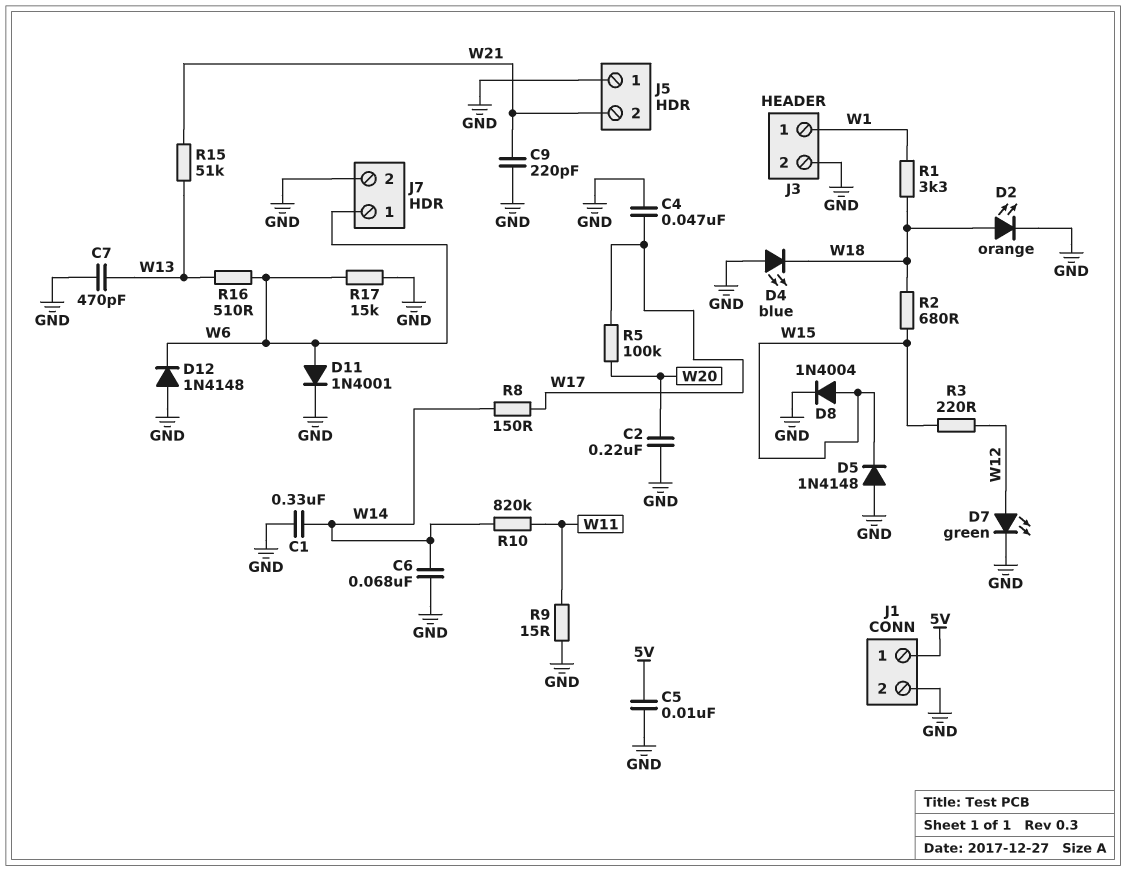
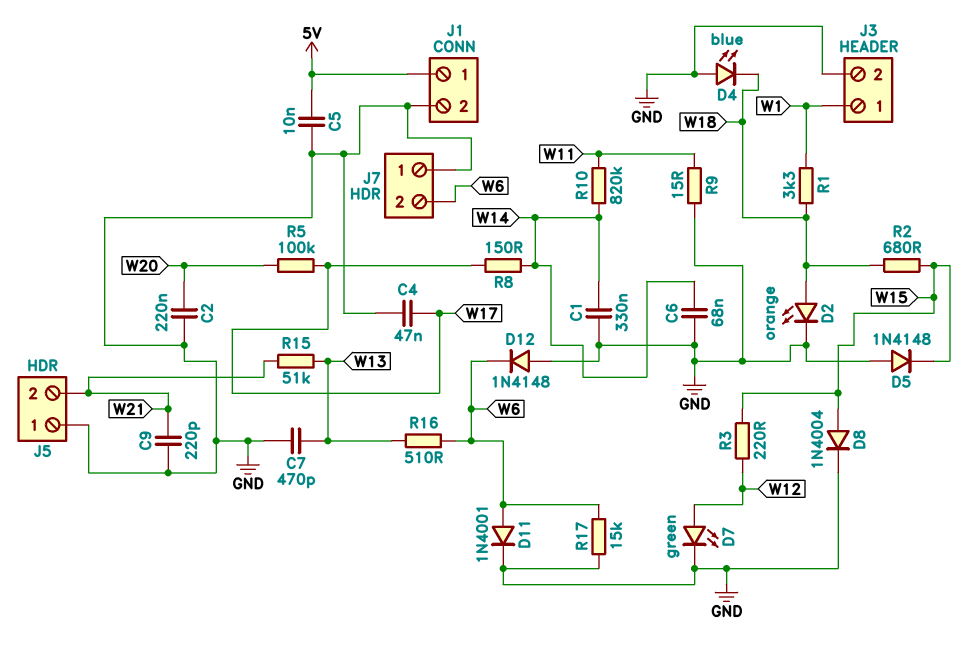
J7 pin 1: W6 -> GND
J7 pin 2: GND -> W6

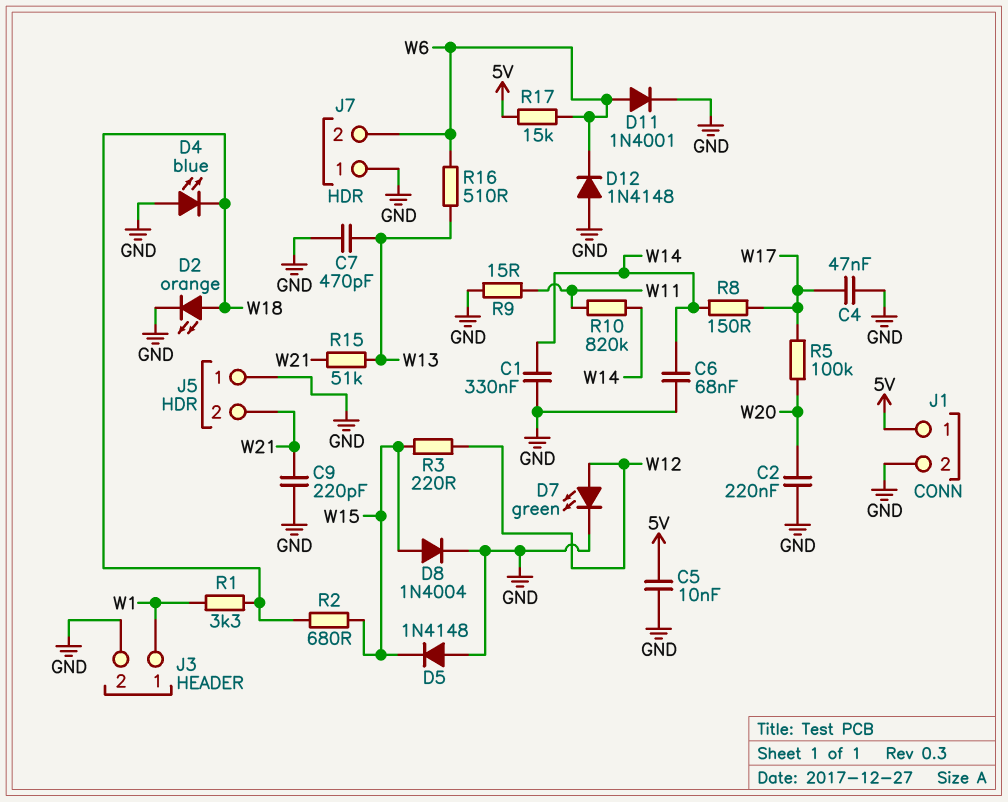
R17: 15k (GND, W6) -> 15k (5V, W6)

